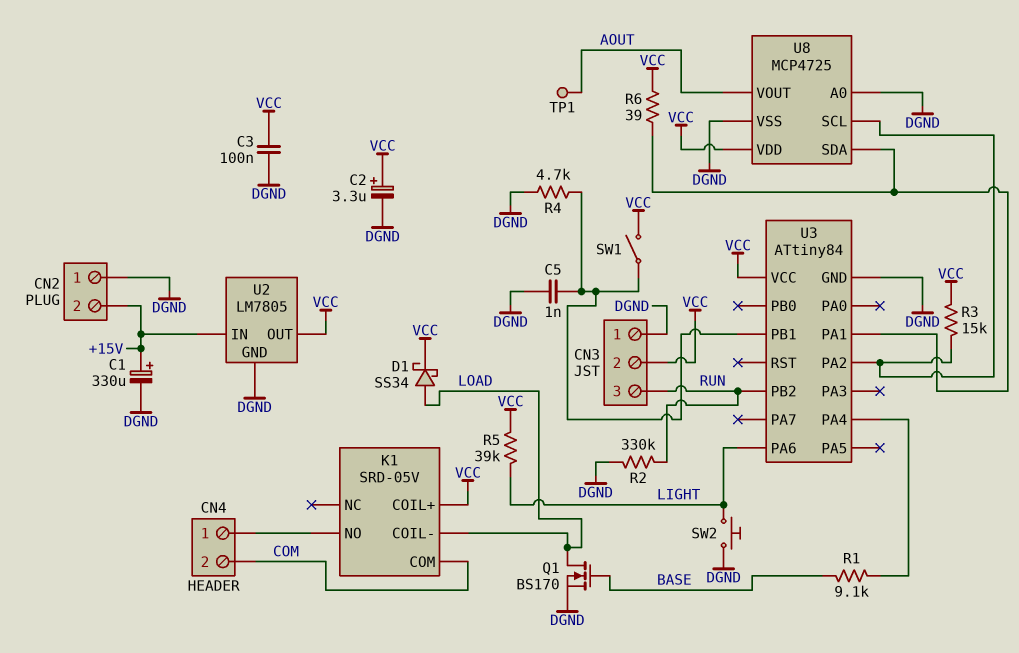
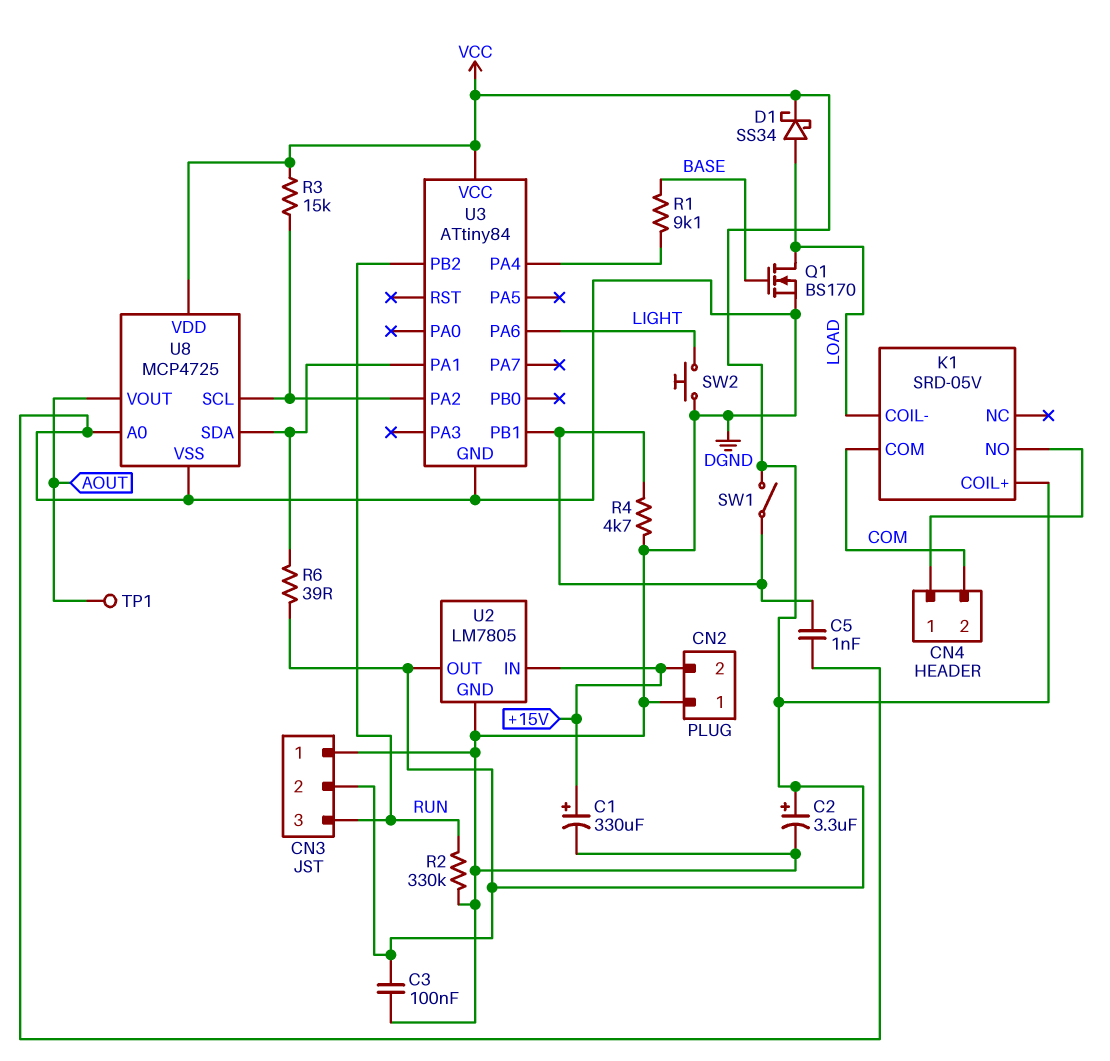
R5: 39k (LIGHT, VCC) -> none

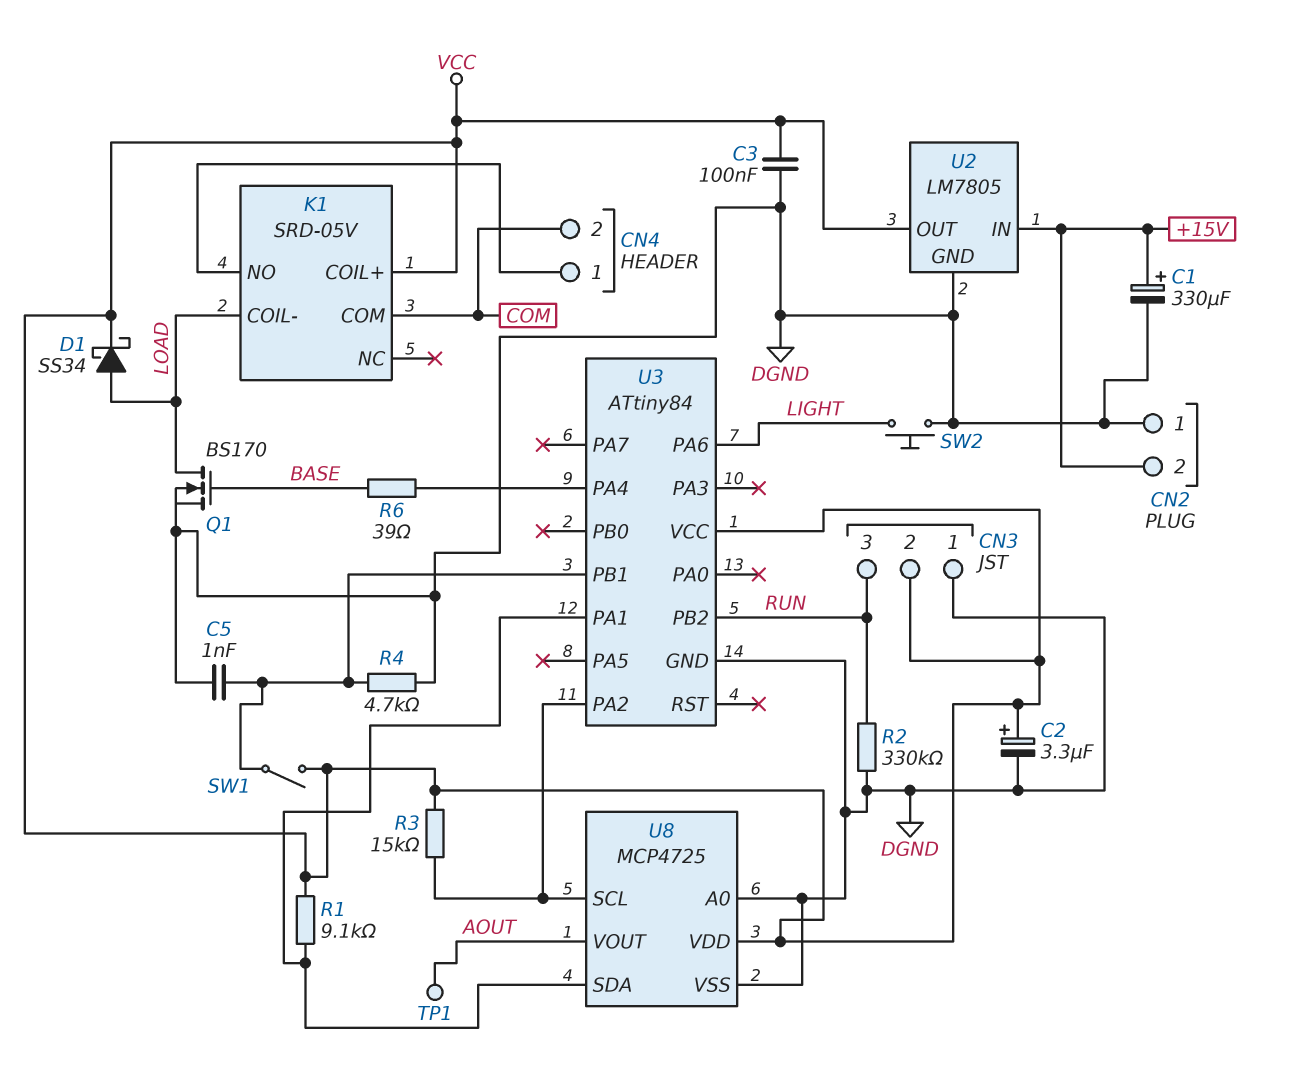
R1: 9.1k (BASE, U3/PA4) -> 9.1k (U3/PA1, VCC)
R6: 39 (U3/PA1, VCC) -> 39 (BASE, U3/PA4)

